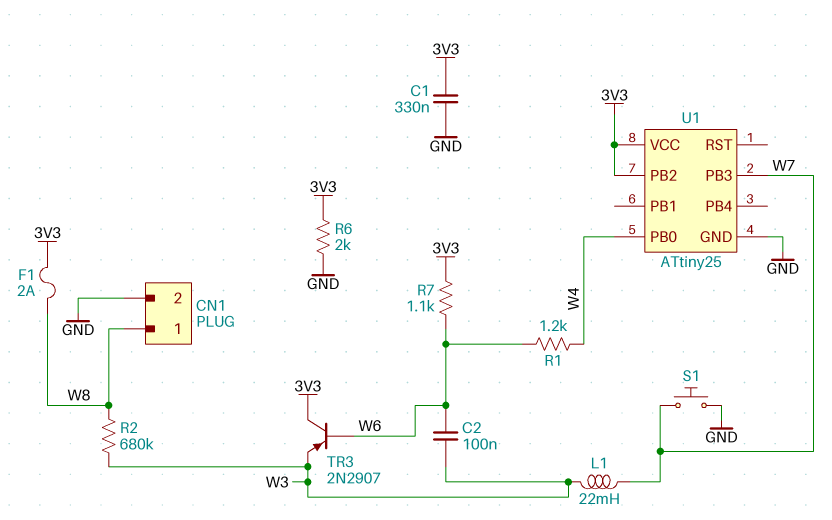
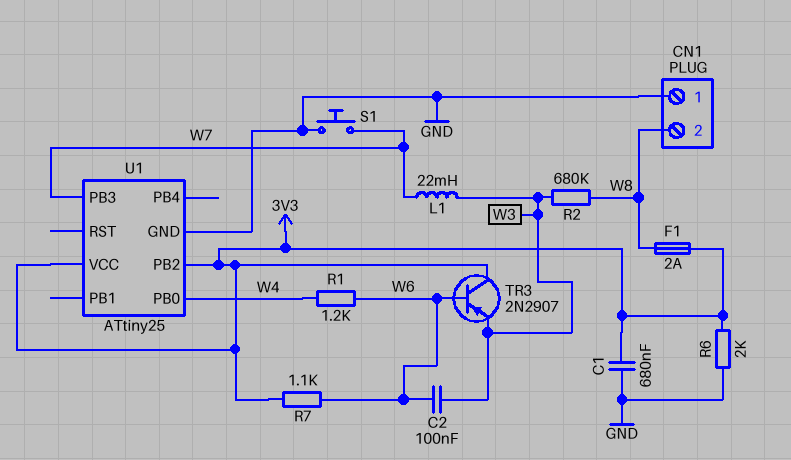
C1: 330nF (3V3, GND) -> 680nF (3V3, GND)
CN1 pin 1: W8 -> GND
CN1 pin 2: GND -> W8

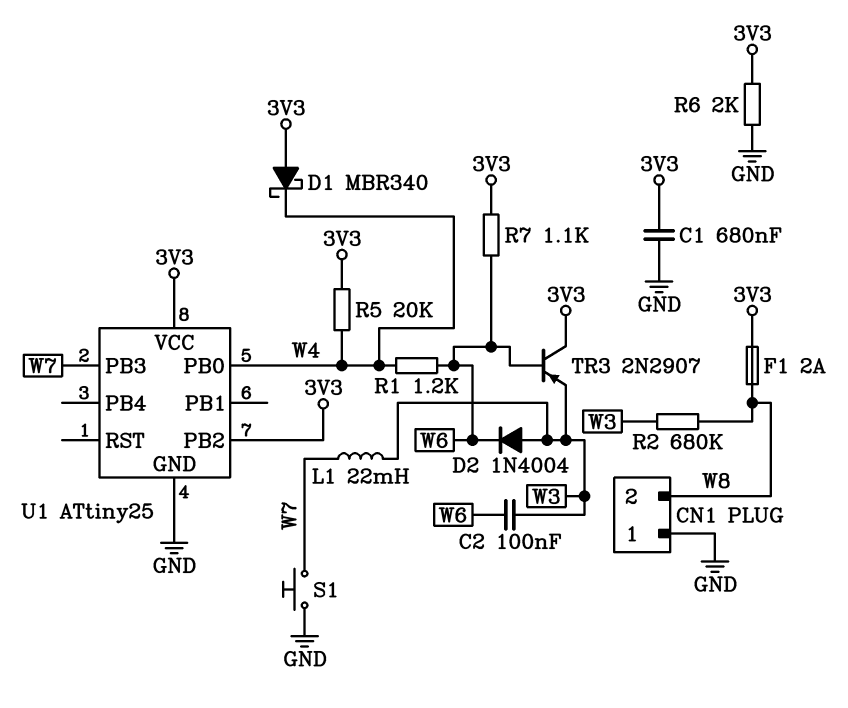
D1: none -> schottky MBR340 (A 3V3, K W4)
D2: none -> diode 1N4004 (A W3, K W6)
R5: none -> 20k (3V3, W4)

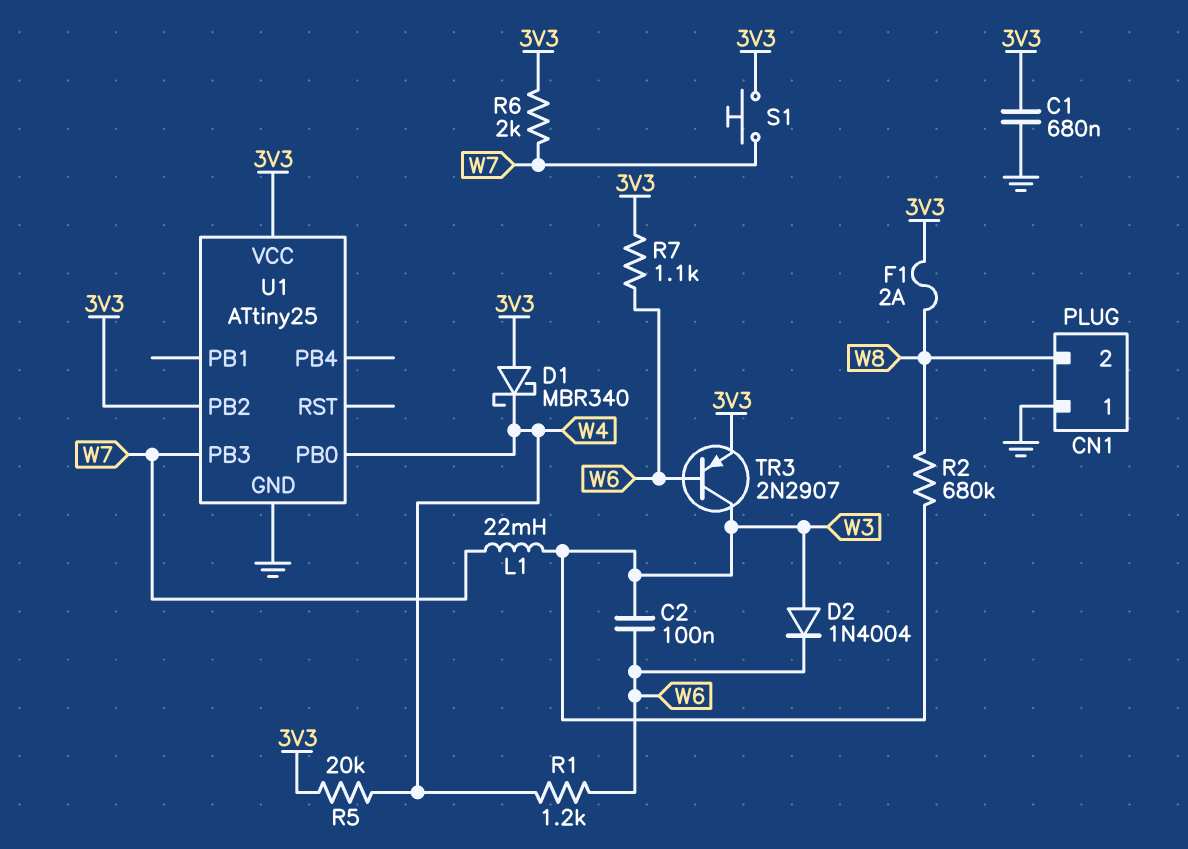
R6: 2k (3V3, GND) -> 2k (3V3, W7)
S1: button (GND, W7) -> button (3V3, W7)
TR3: PNP 2N2907 (B W6, C 3V3, E W3) -> PNP 2N2907 (B W6, C W3, E 3V3)

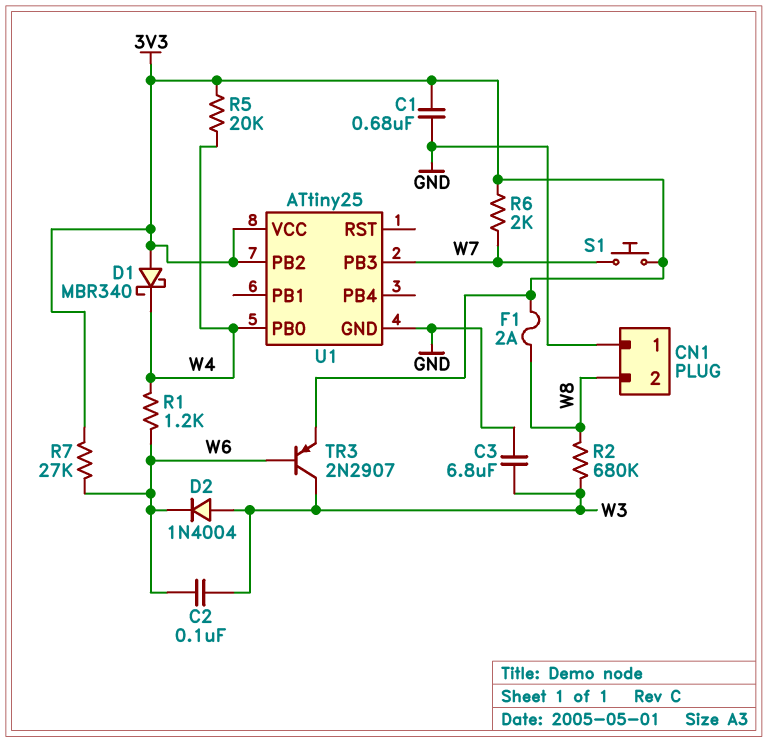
C3: none -> 6.8uF (GND, W3)
L1: 22mH (W3, W7) -> none
R7: 1.1k (3V3, W6) -> 27k (3V3, W6)

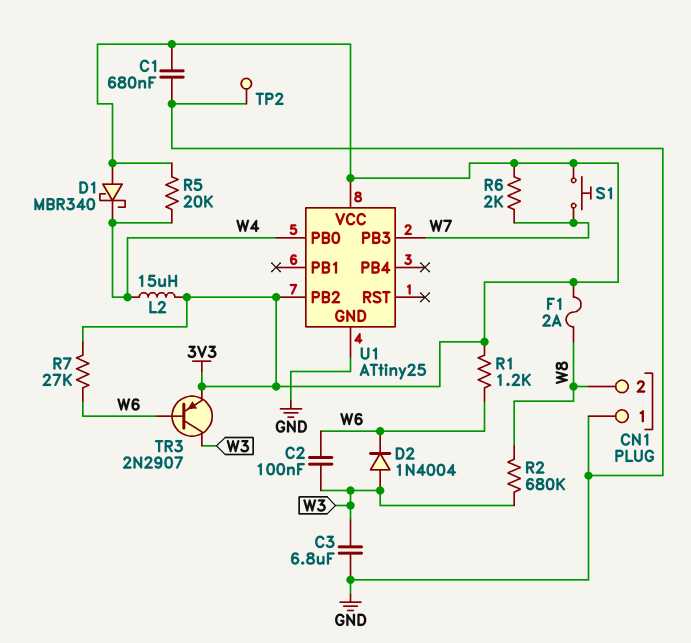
L2: none -> 15uH (3V3, W4)
R1: 1.2k (W4, W6) -> 1.2k (3V3, W6)
TP2: none -> test point (GND)

